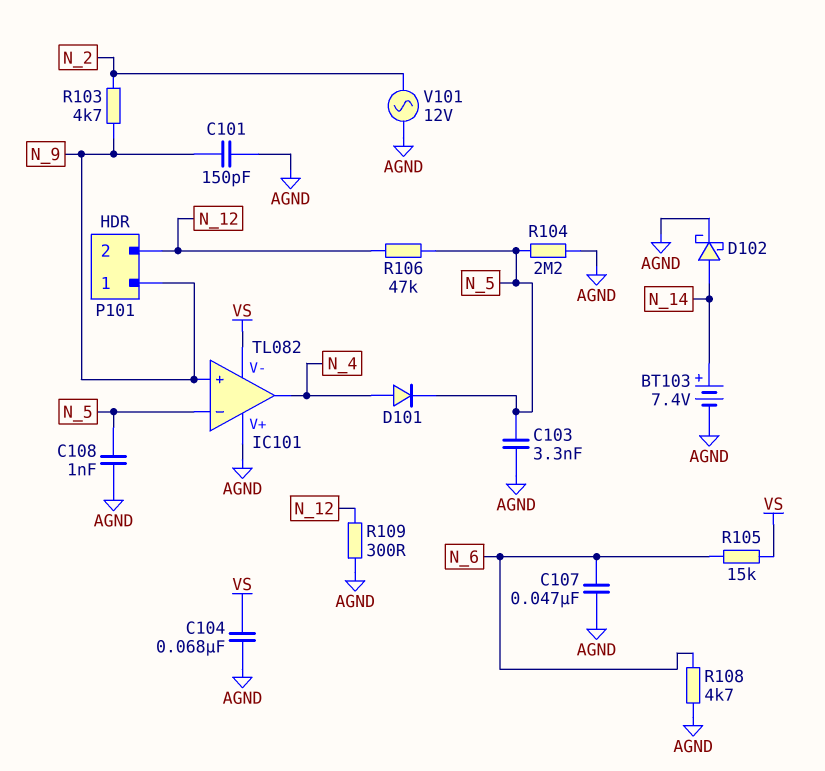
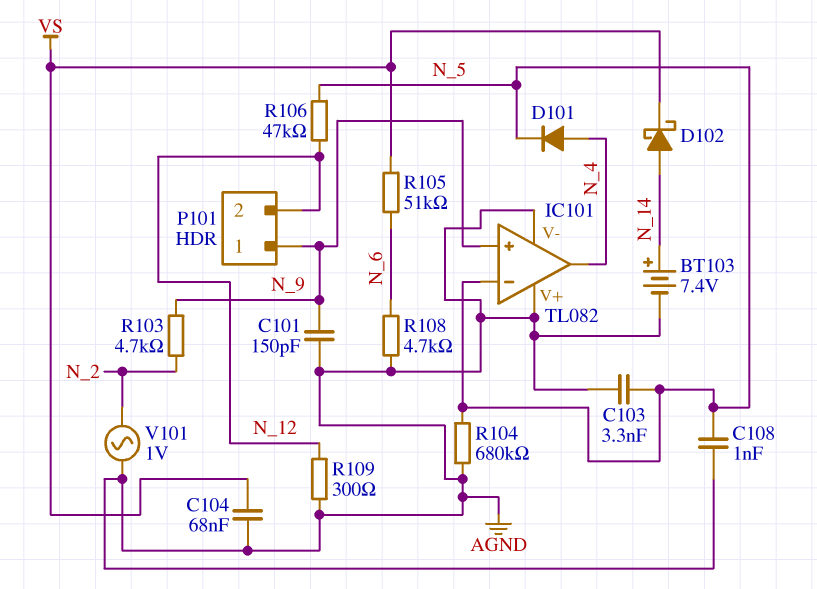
C107: 47nF (AGND, N_6) -> none
D102: schottky (A N_14, K AGND) -> schottky (A N_14, K VS)
IC101 pin V-: VS -> AGND
R104: 2.2M (AGND, N_5) -> 680k (AGND, N_5)
R105: 15k (N_6, VS) -> 51k (N_6, VS)
V101: AC 12V (AGND, N_2) -> AC 1V (AGND, N_2)

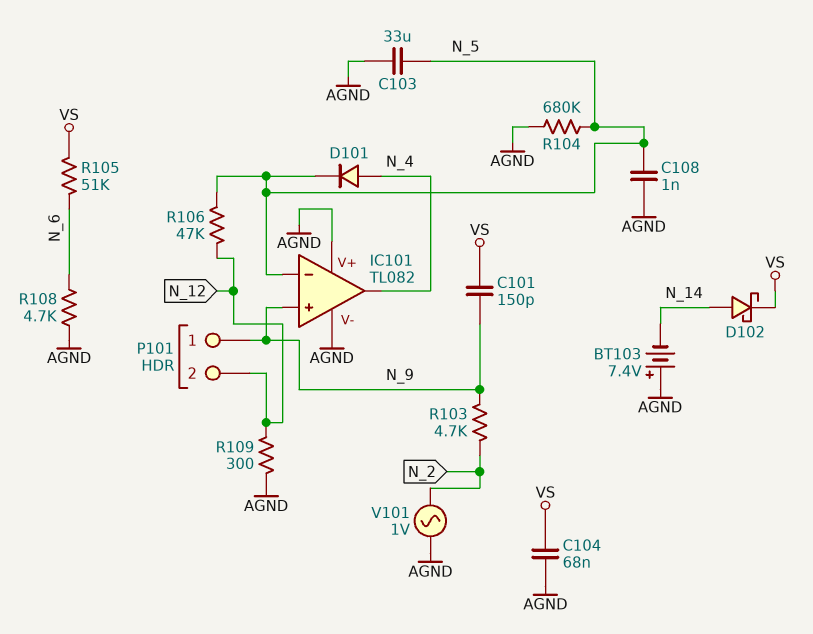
BT103: 7.4V (plus N_14, minus AGND) -> 7.4V (plus AGND, minus N_14)
C101: 150pF (AGND, N_9) -> 150pF (N_9, VS)
C103: 3.3nF (AGND, N_5) -> 33uF (AGND, N_5)

